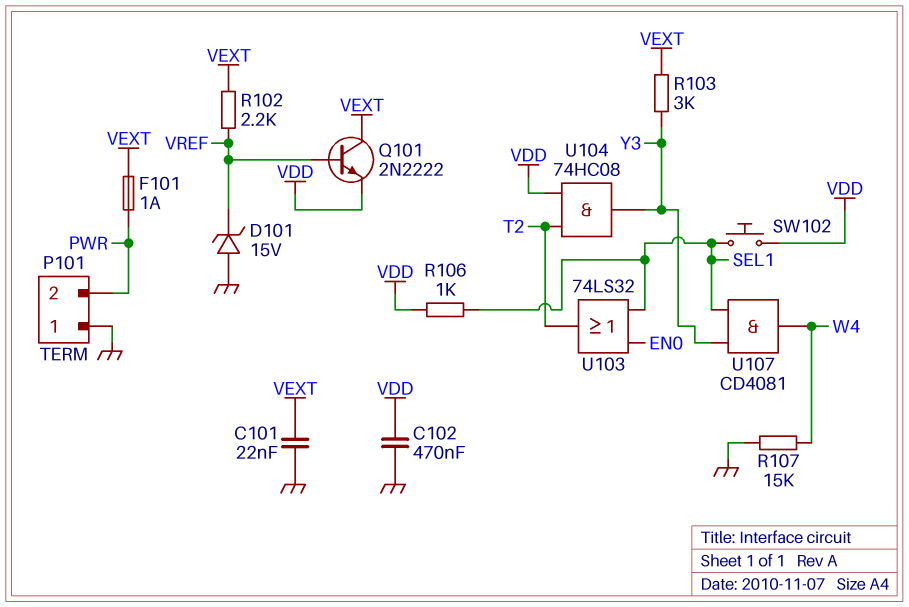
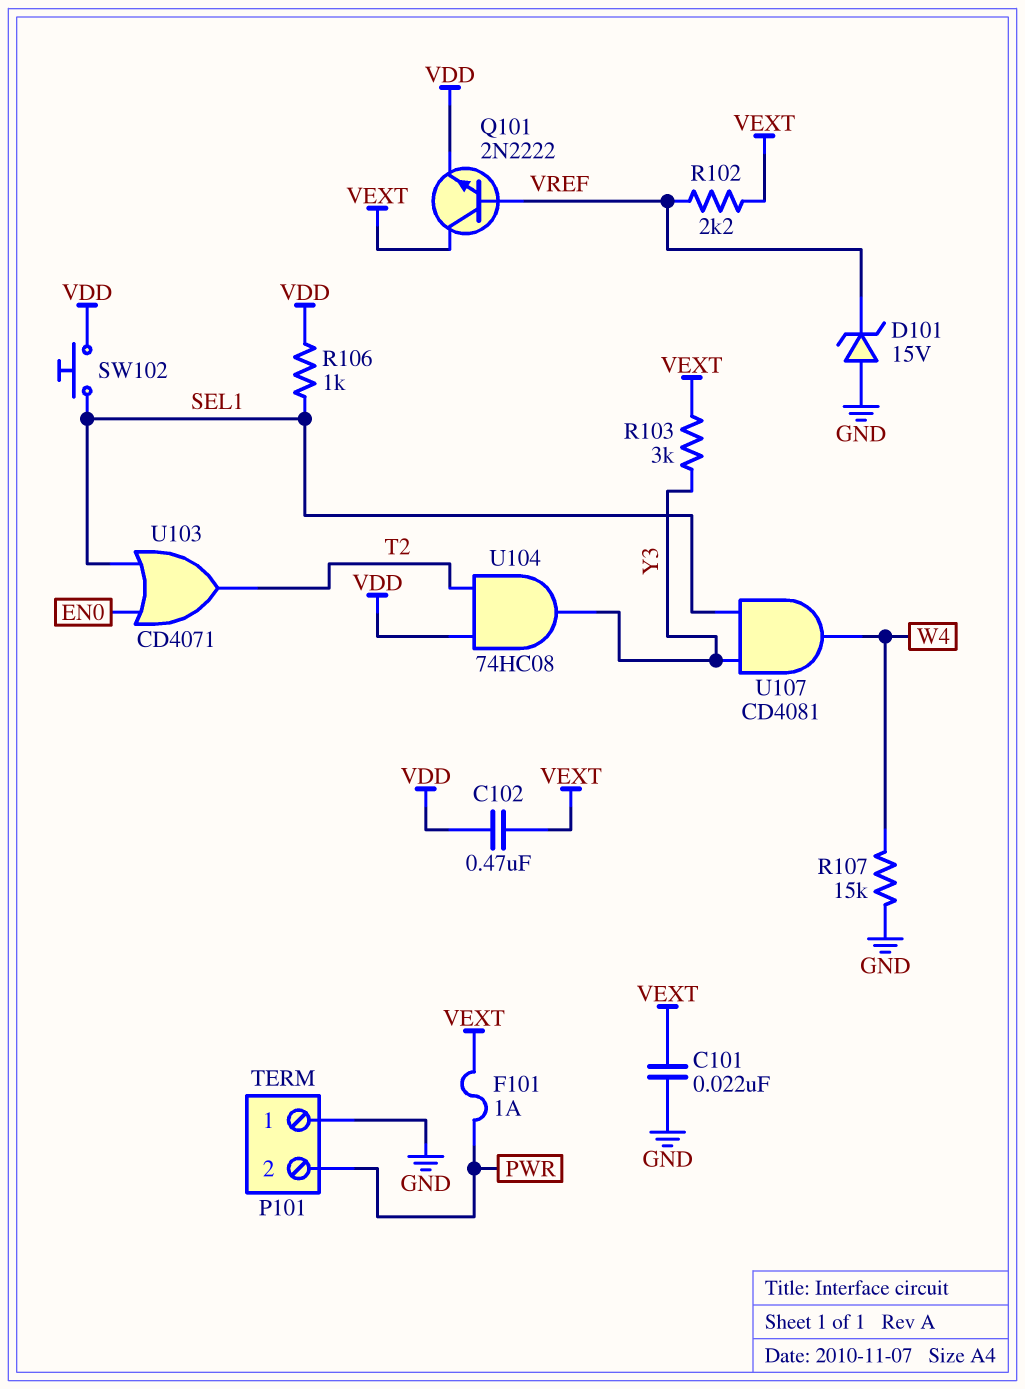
C102: 470nF (GND, VDD) -> 470nF (VDD, VEXT)
U103: OR 74LS32 (in EN0, in SEL1, out T2) -> OR CD4071 (in EN0, in SEL1, out T2)

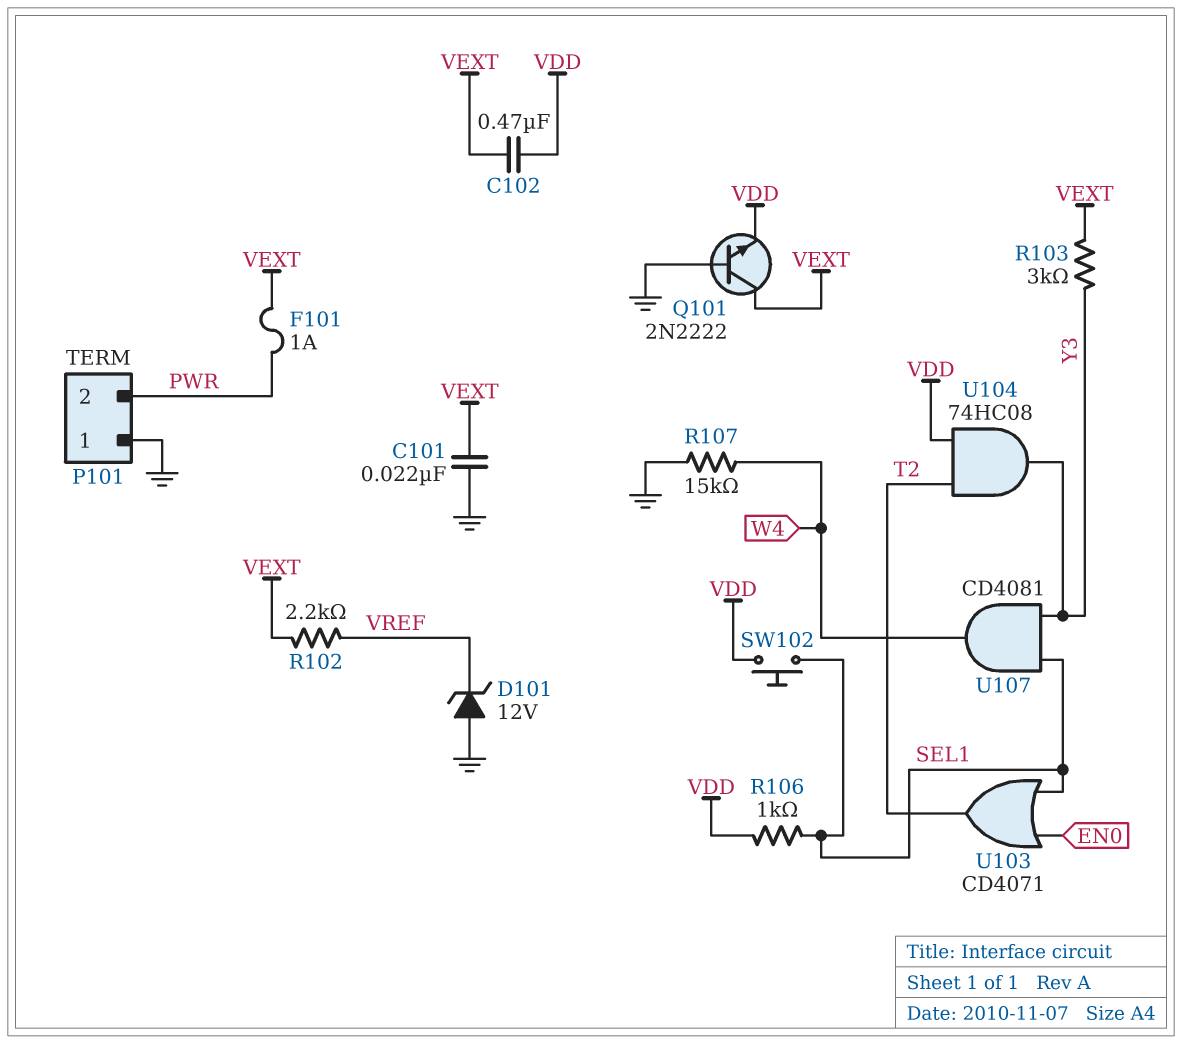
D101: zener 15V (A GND, K VREF) -> zener 12V (A GND, K VREF)
Q101: NPN 2N2222 (B VREF, C VEXT, E VDD) -> NPN 2N2222 (B GND, C VEXT, E VDD)

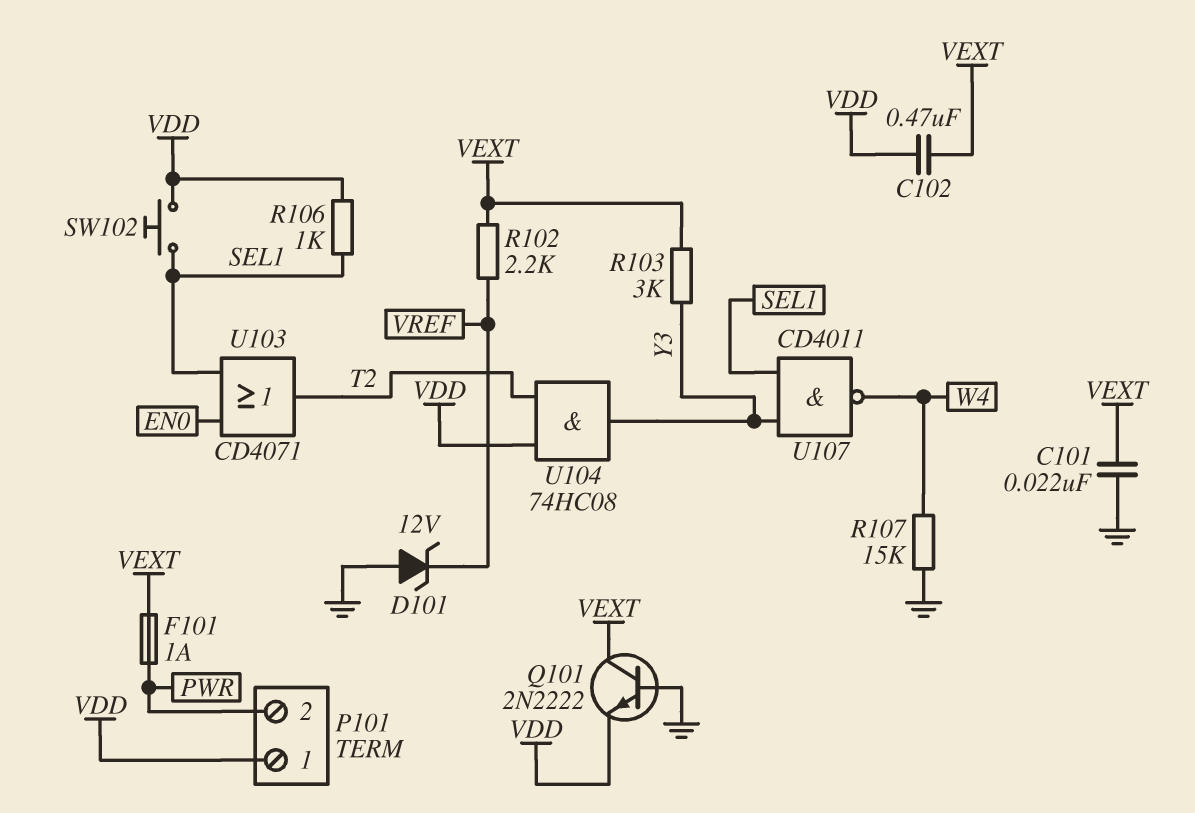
P101 pin 1: GND -> VDD
U107: AND CD4081 (in SEL1, in Y3, out W4) -> NAND CD4011 (in SEL1, in Y3, out W4)

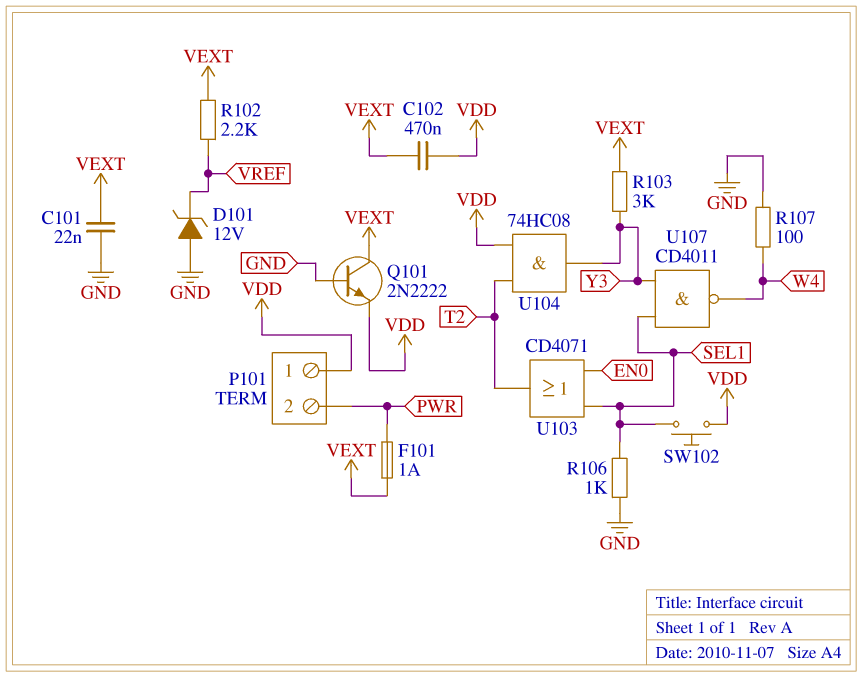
R106: 1k (SEL1, VDD) -> 1k (GND, SEL1)
R107: 15k (GND, W4) -> 100 (GND, W4)

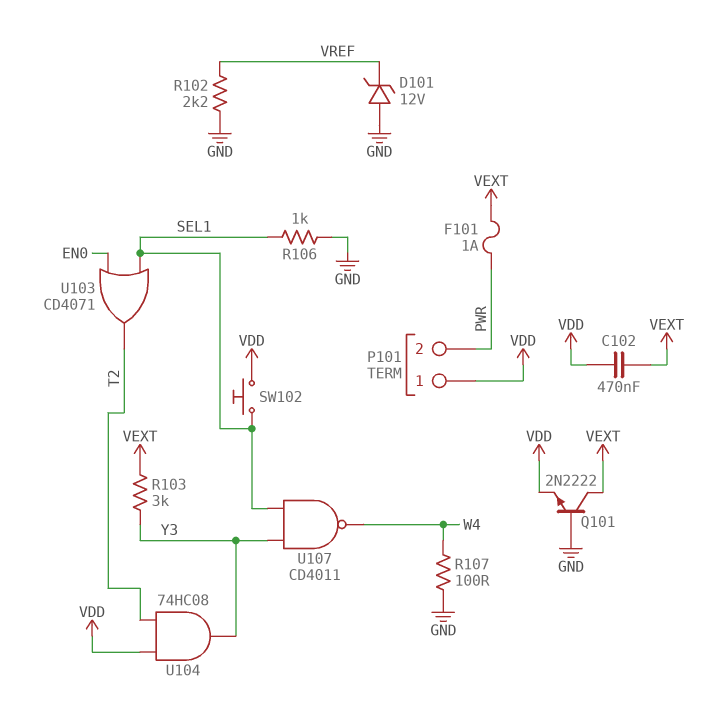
C101: 22nF (GND, VEXT) -> none
R102: 2.2k (VEXT, VREF) -> 2.2k (GND, VREF)

